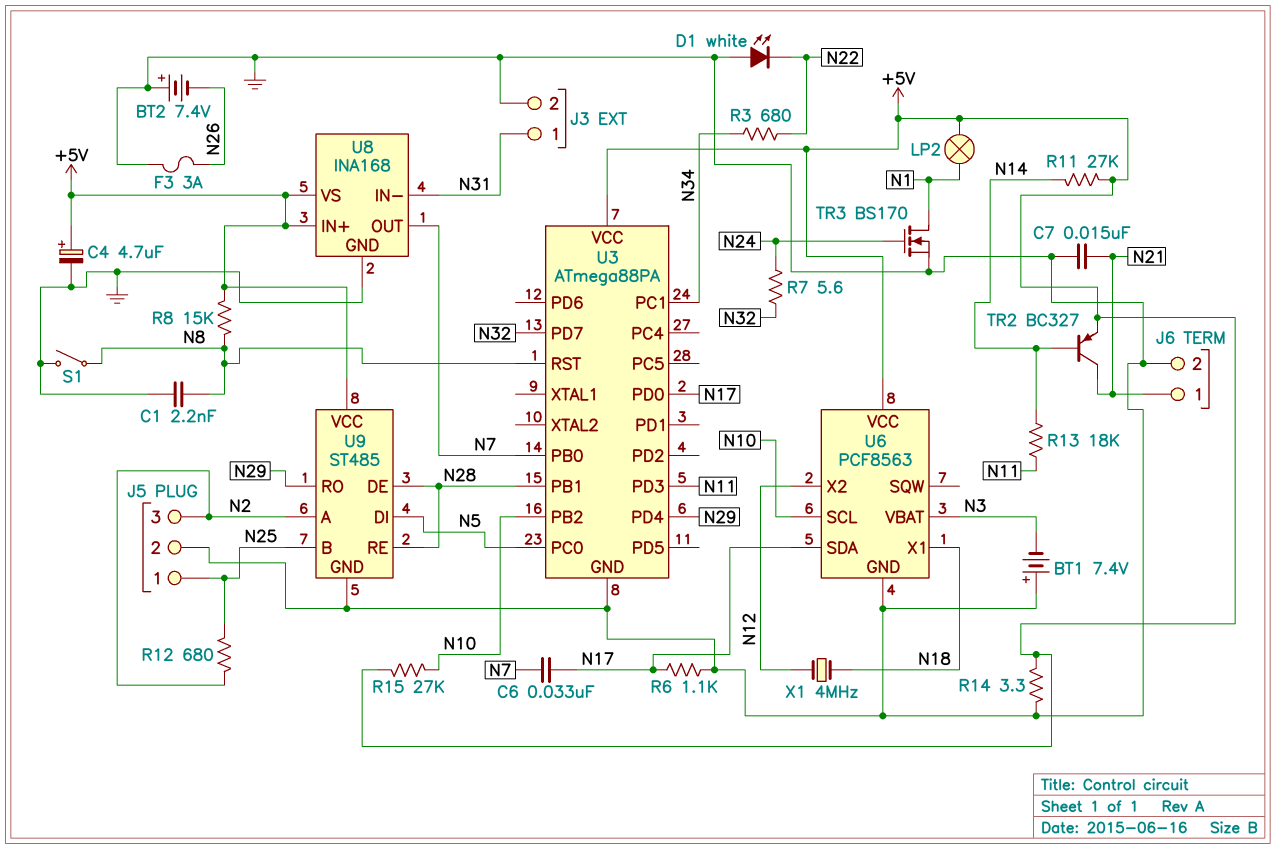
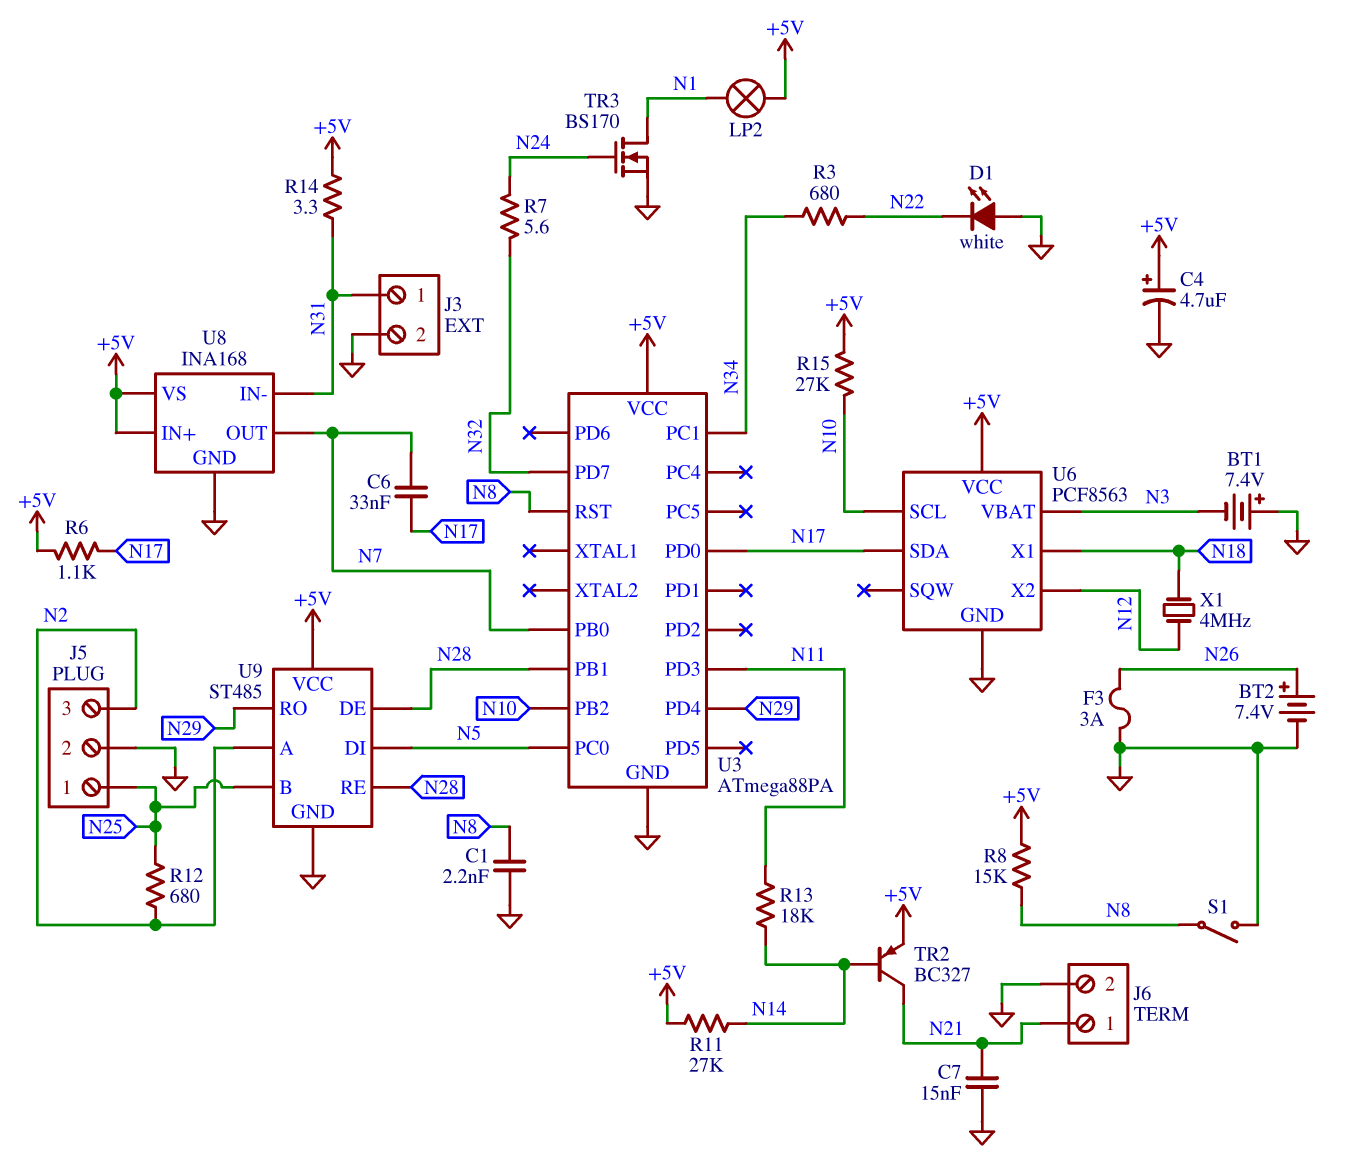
BT2: 7.4V (plus GND, minus N26) -> 7.4V (plus N26, minus GND)
R6: 1.1k (GND, N17) -> 1.1k (+5V, N17)
R14: 3.3 (+5V, GND) -> 3.3 (+5V, N31)

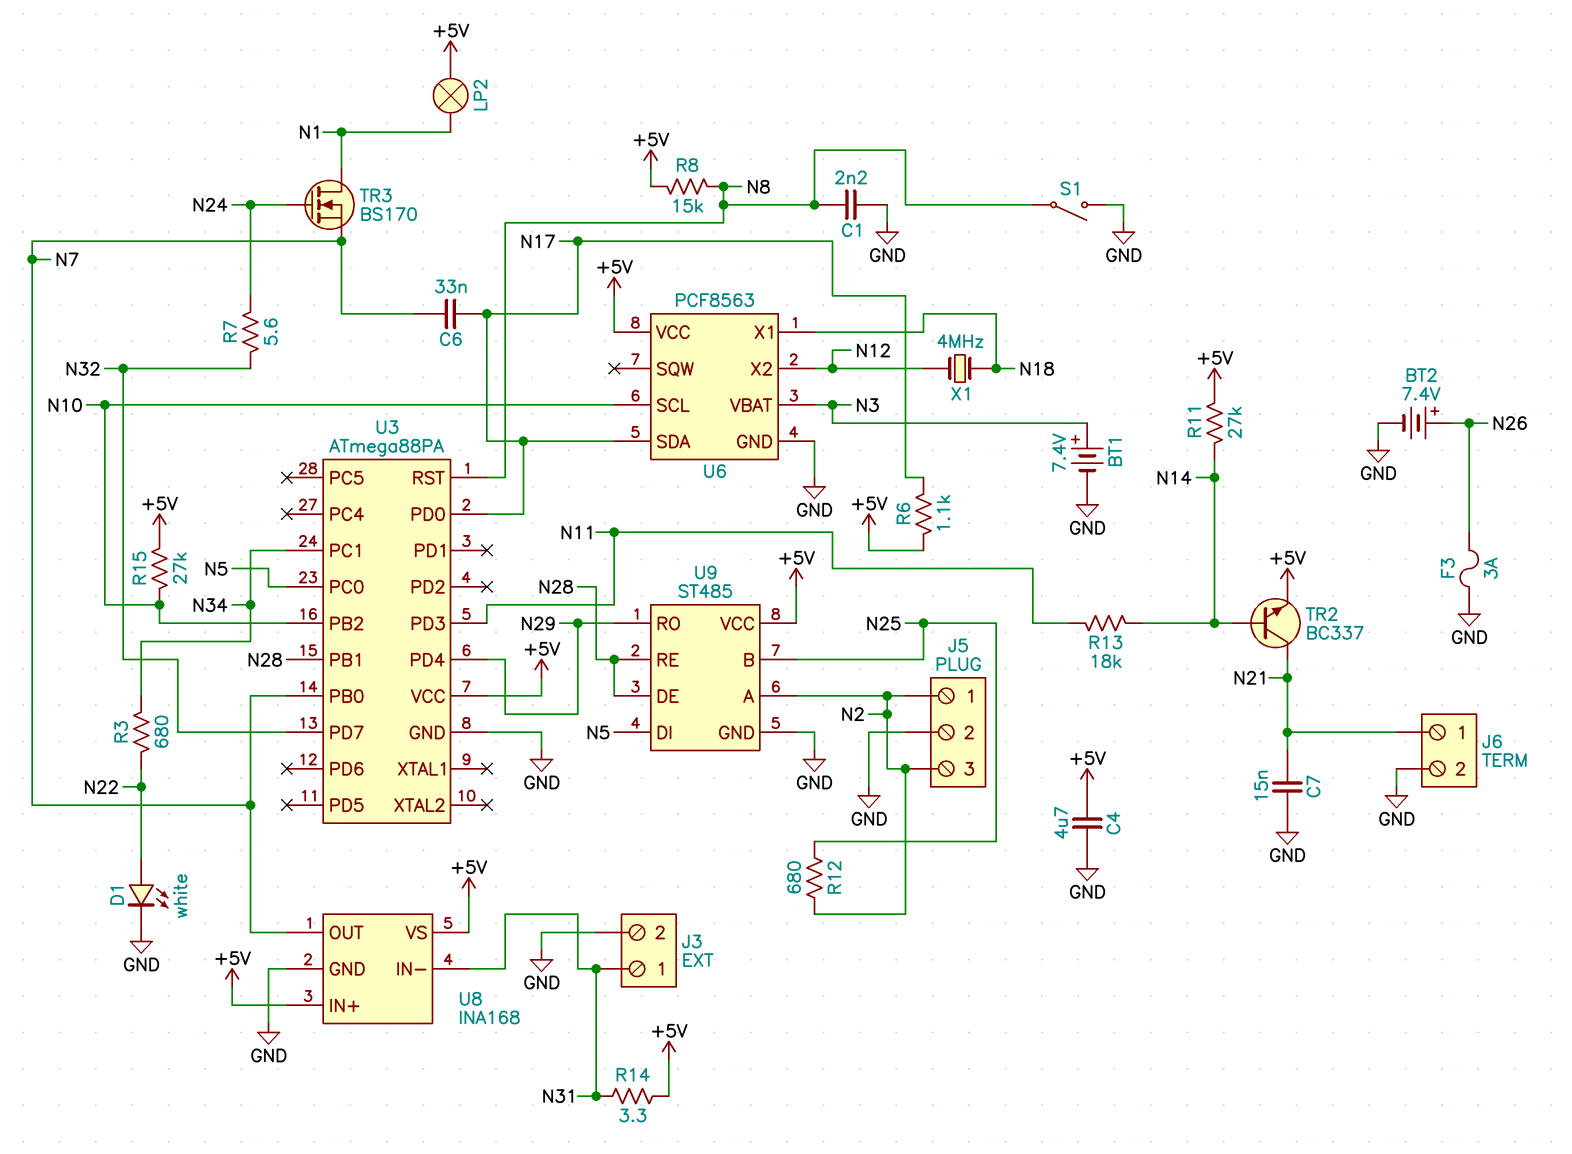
BT1: 7.4V (plus GND, minus N3) -> 7.4V (plus N3, minus GND)
C4: 4.7uF (plus +5V, minus GND) -> 4.7uF (+5V, GND)
D1: LED white (A GND, K N22) -> LED white (A N22, K GND)
J5 pin 1: N25 -> N2
TR2: PNP BC327 (B N14, C N21, E +5V) -> NPN BC337 (B N14, C N21, E +5V)
TR3: NMOS BS170 (G N24, D N1, S GND) -> NMOS BS170 (G N24, D N1, S N7)

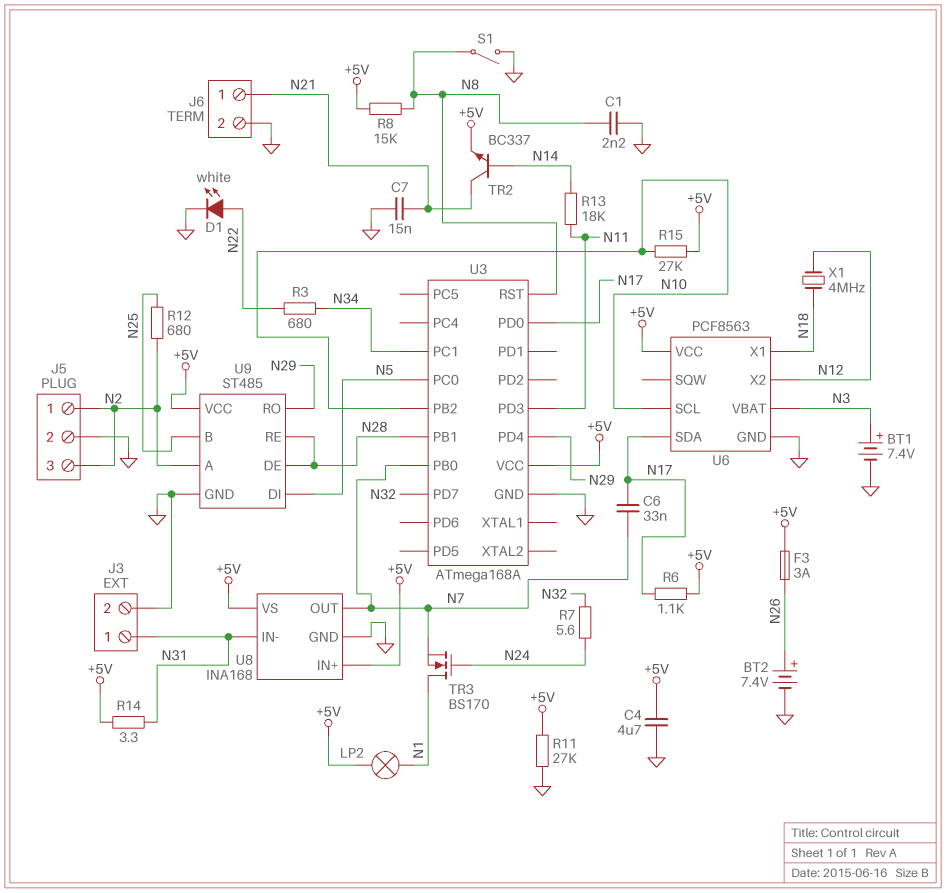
F3: 3A (GND, N26) -> 3A (+5V, N26)
R11: 27k (+5V, N14) -> 27k (+5V, GND)
U3: ATmega88PA -> ATmega168A

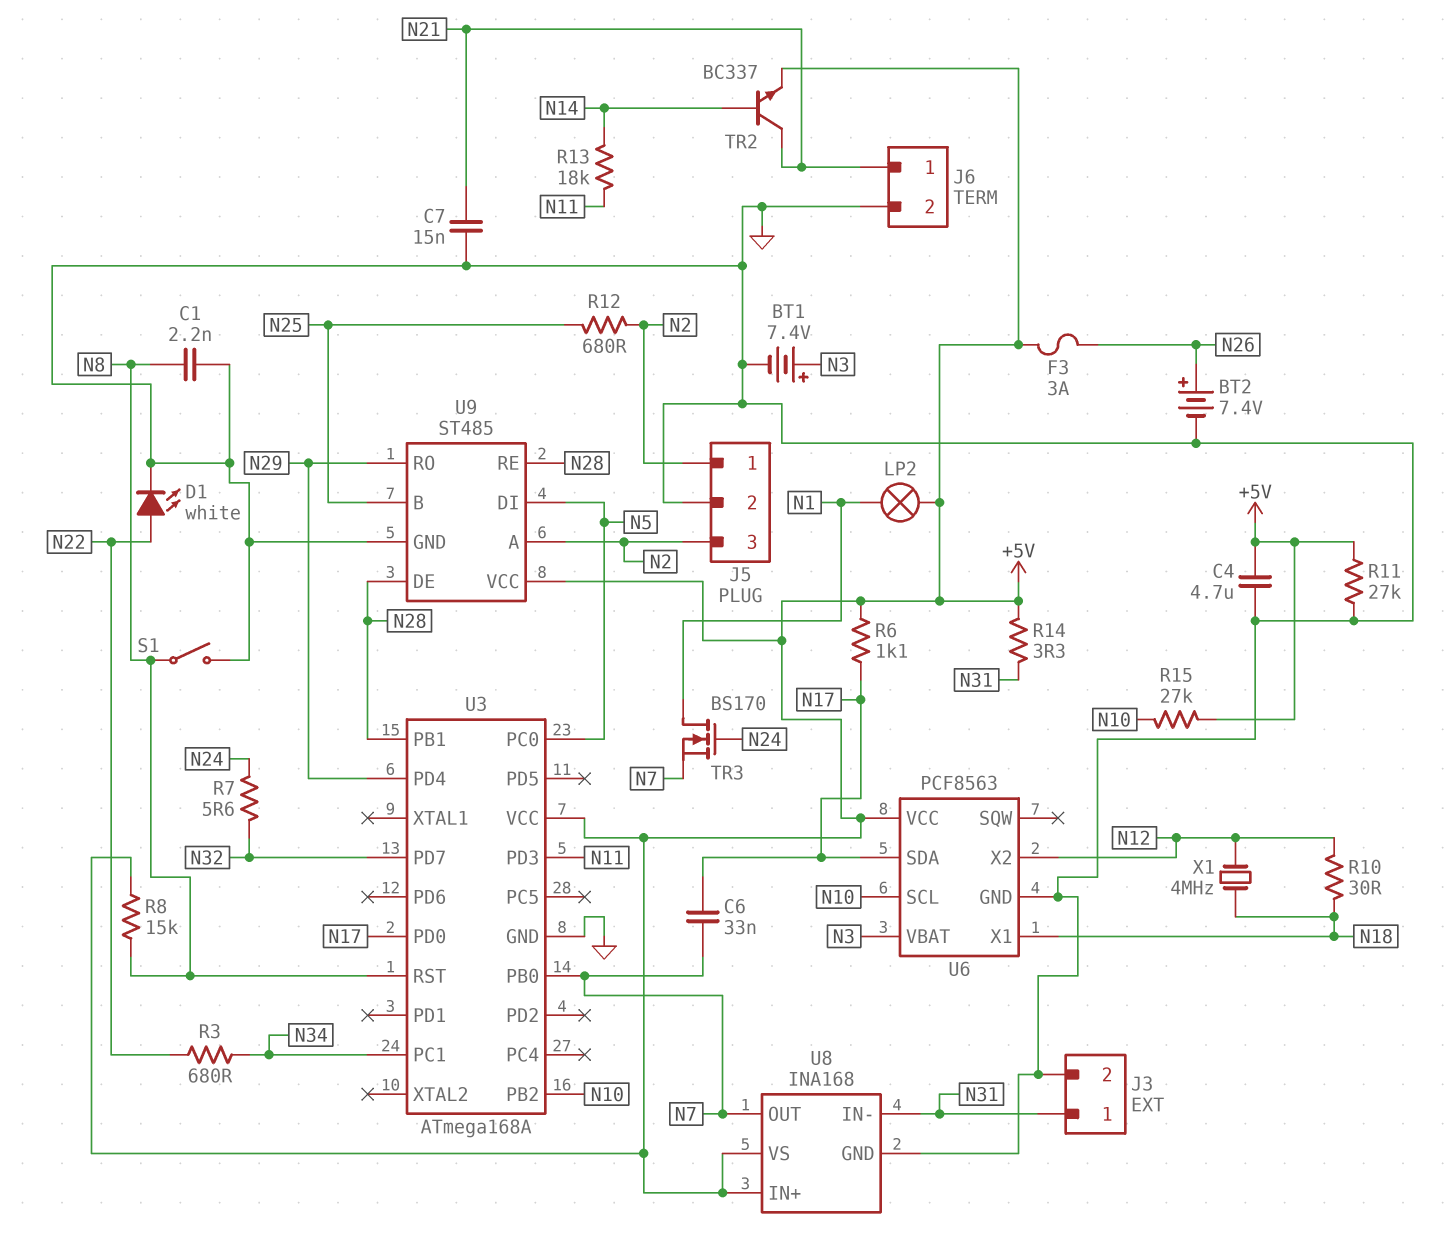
R10: none -> 30 (N12, N18)

